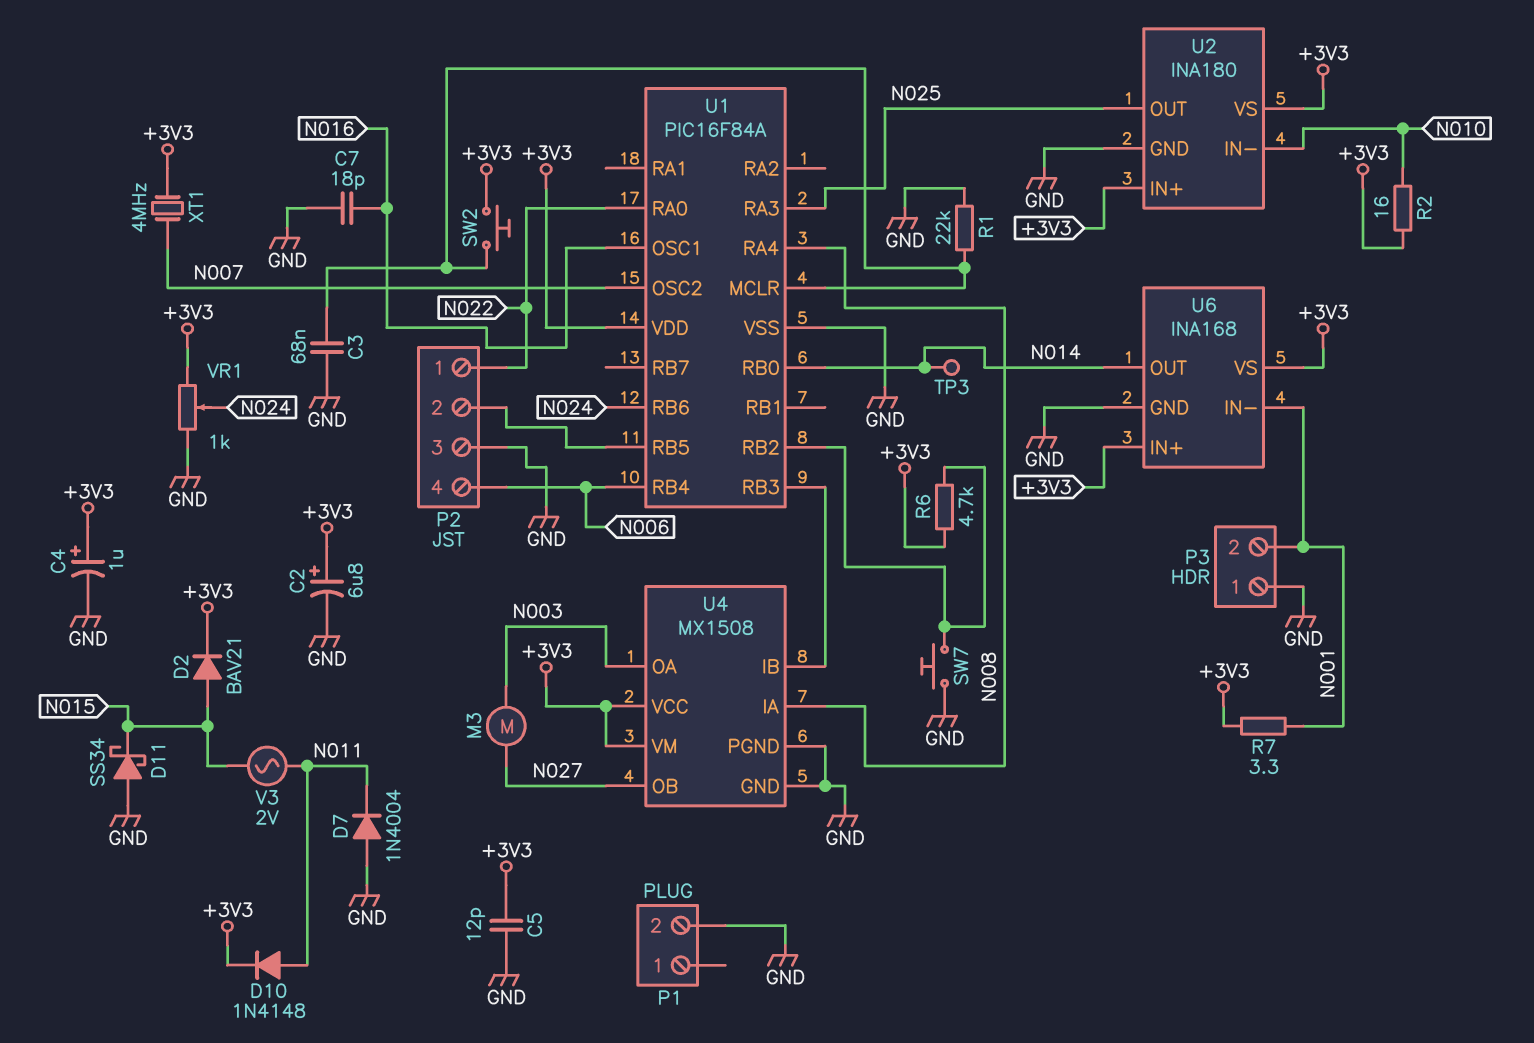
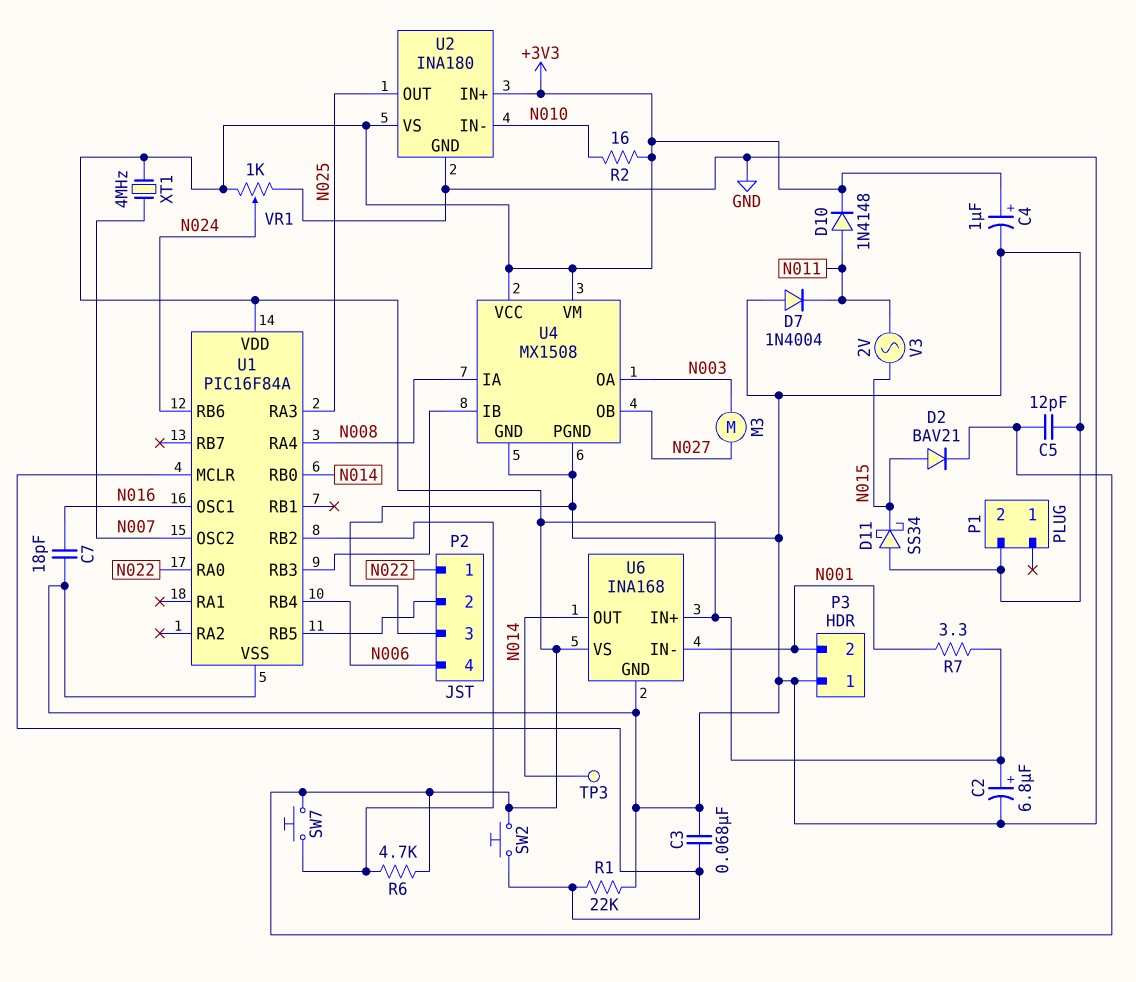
SW7: button (GND, U1/RB2) -> button (+3V3, U1/RB2)

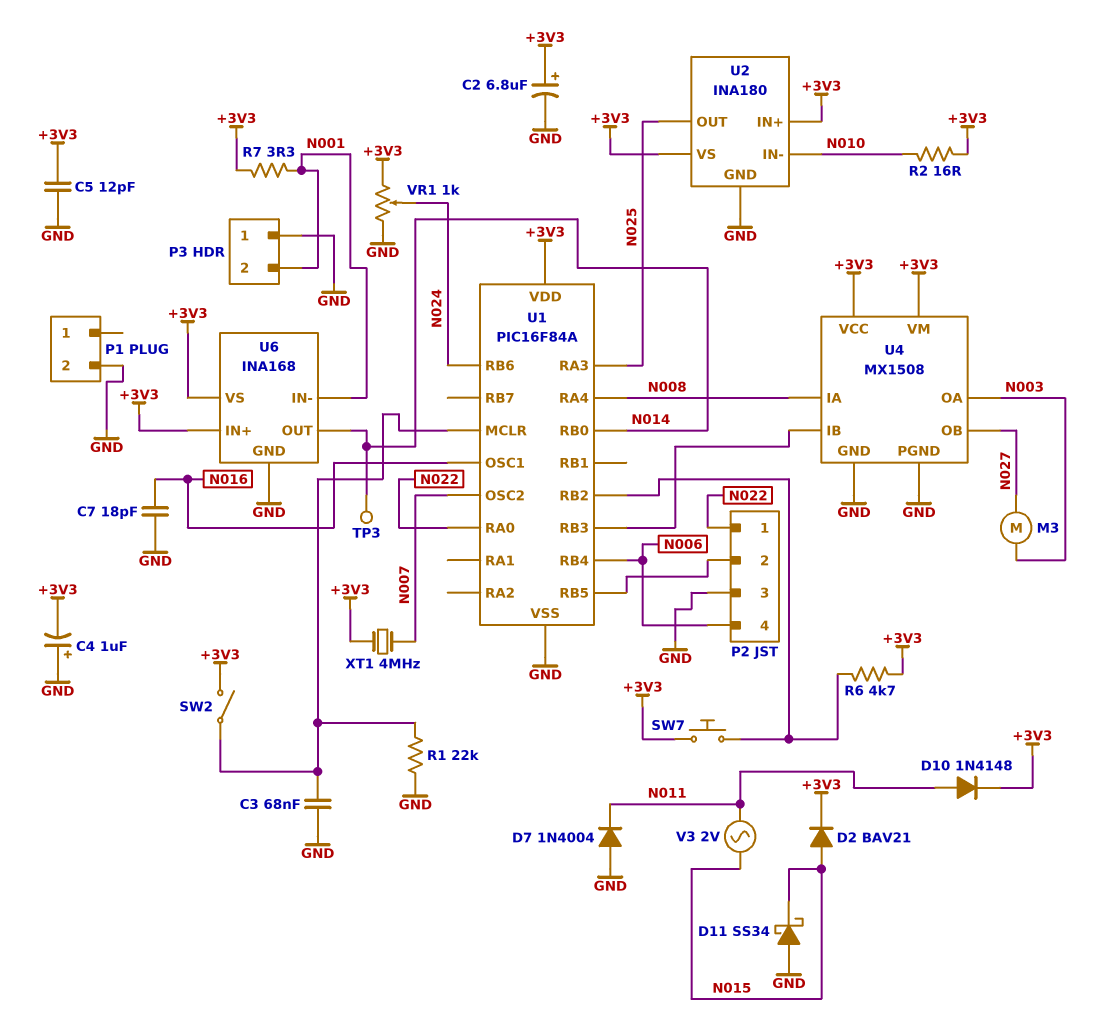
C4: 1uF (plus +3V3, minus GND) -> 1uF (plus GND, minus +3V3)
SW2: button (+3V3, U1/MCLR) -> switch (+3V3, U1/MCLR)

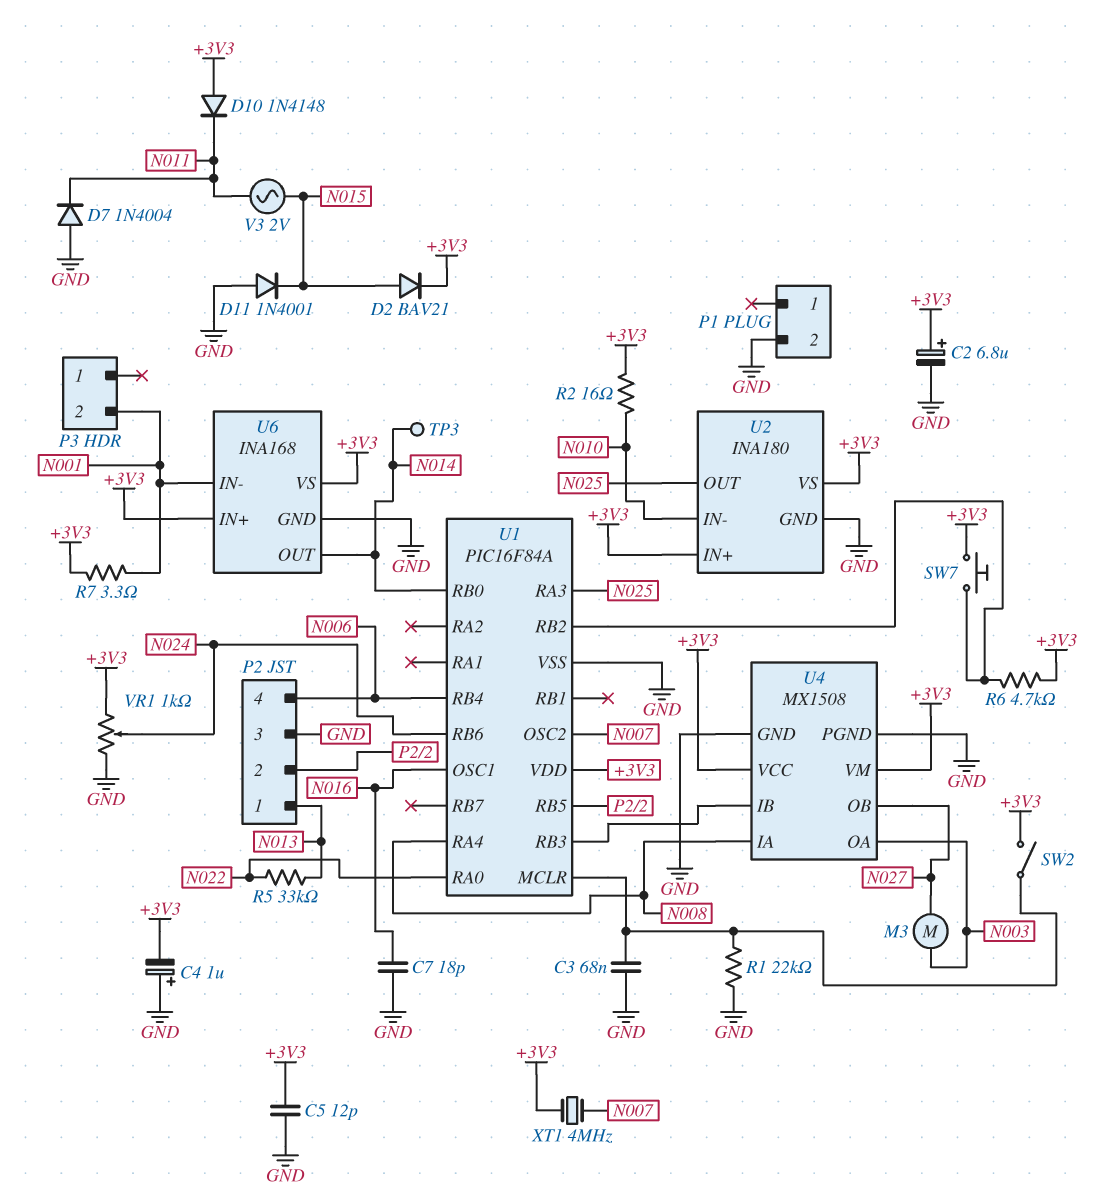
D10: diode 1N4148 (A N011, K +3V3) -> diode 1N4148 (A +3V3, K N011)
D11: schottky SS34 (A GND, K N015) -> diode 1N4001 (A GND, K N015)
P2 pin 1: N022 -> N013
P3 pin 1: GND -> none
R5: none -> 33k (N013, N022)

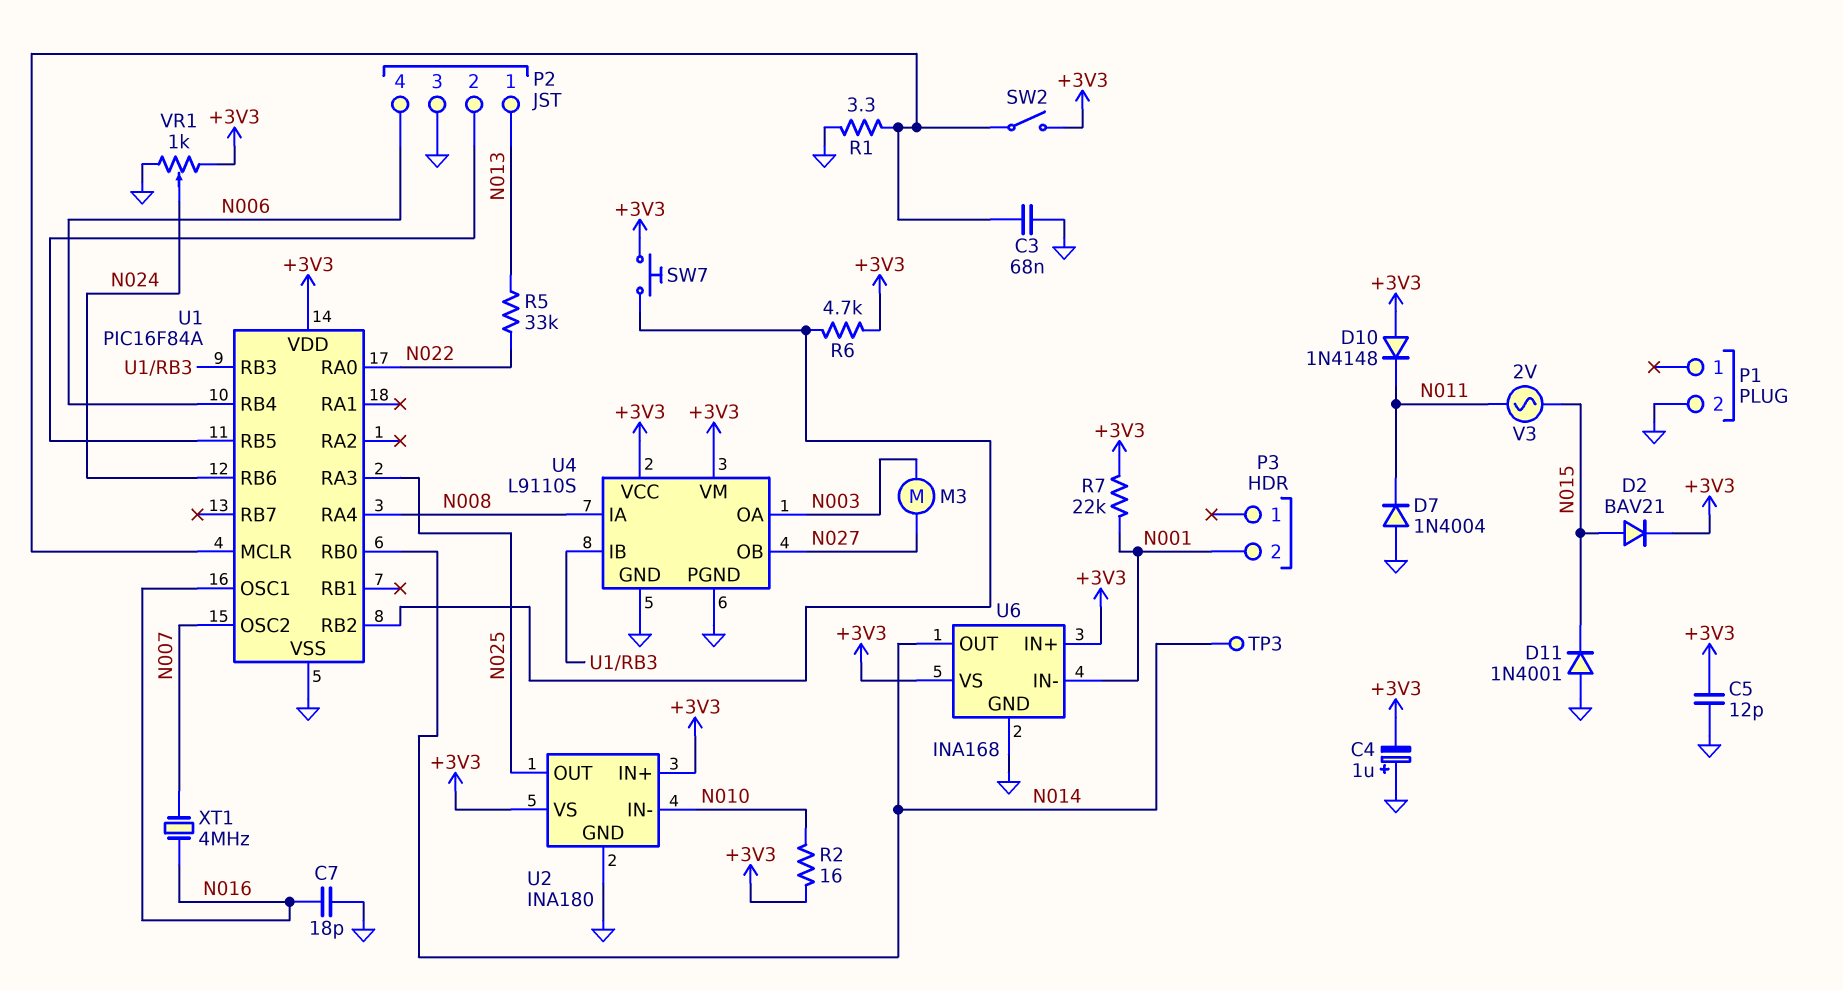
C2: 6.8uF (plus +3V3, minus GND) -> none
R1: 22k (GND, U1/MCLR) -> 3.3 (GND, U1/MCLR)
R7: 3.3 (+3V3, N001) -> 22k (+3V3, N001)
U4: MX1508 -> L9110S
XT1: 4MHz (+3V3, N007) -> 4MHz (N007, N016)

